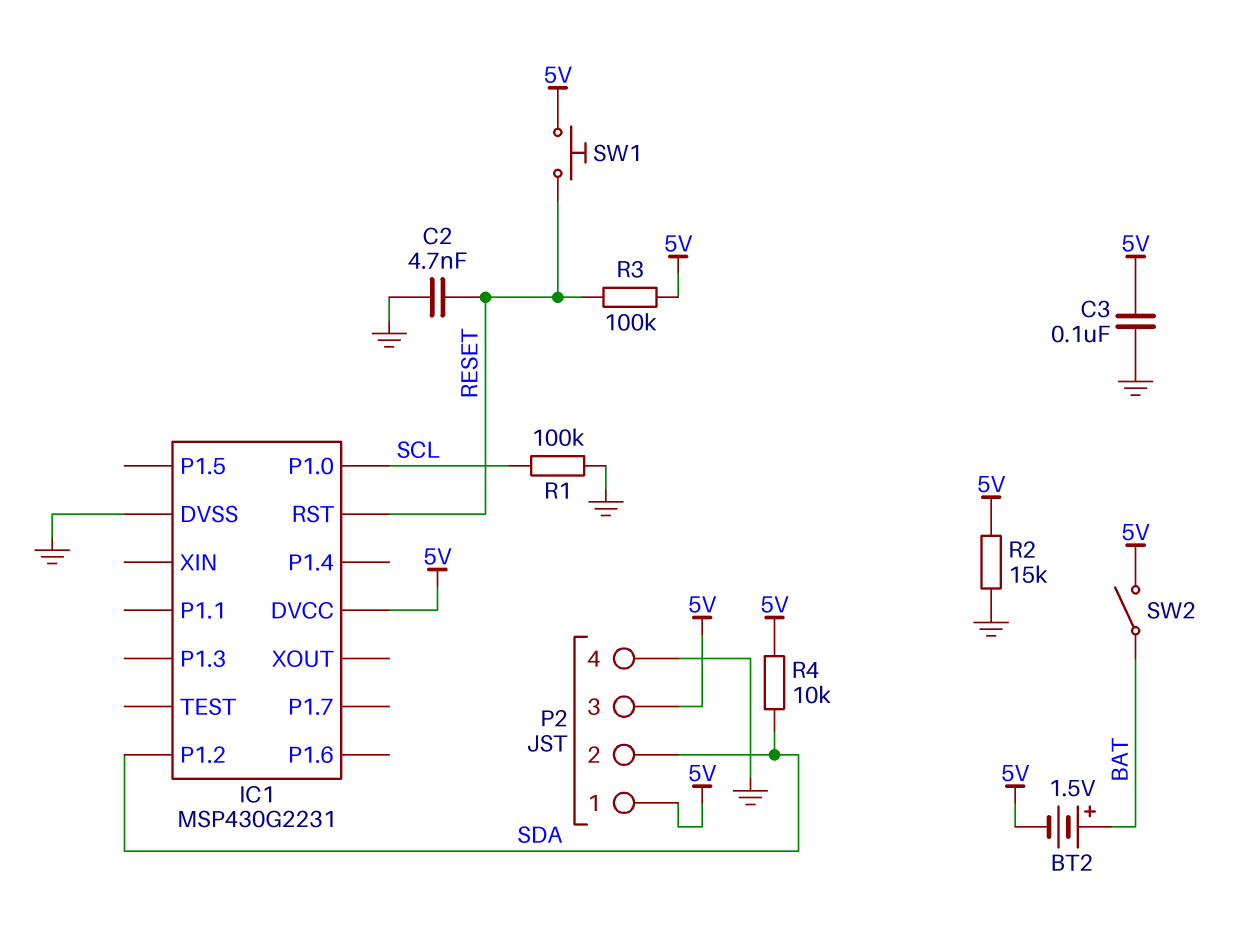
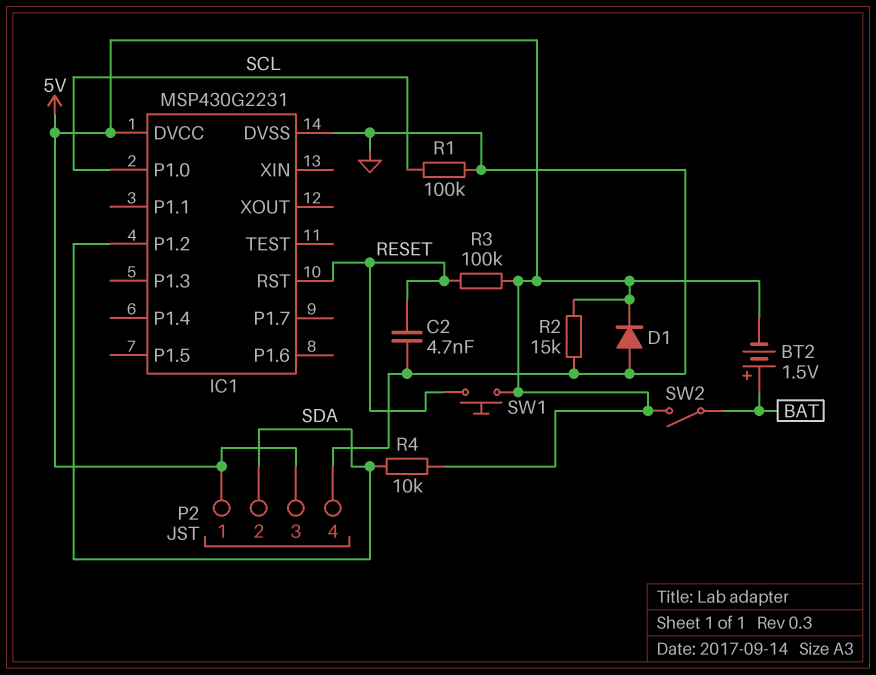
C3: 100nF (5V, GND) -> none
D1: none -> diode (A GND, K 5V)

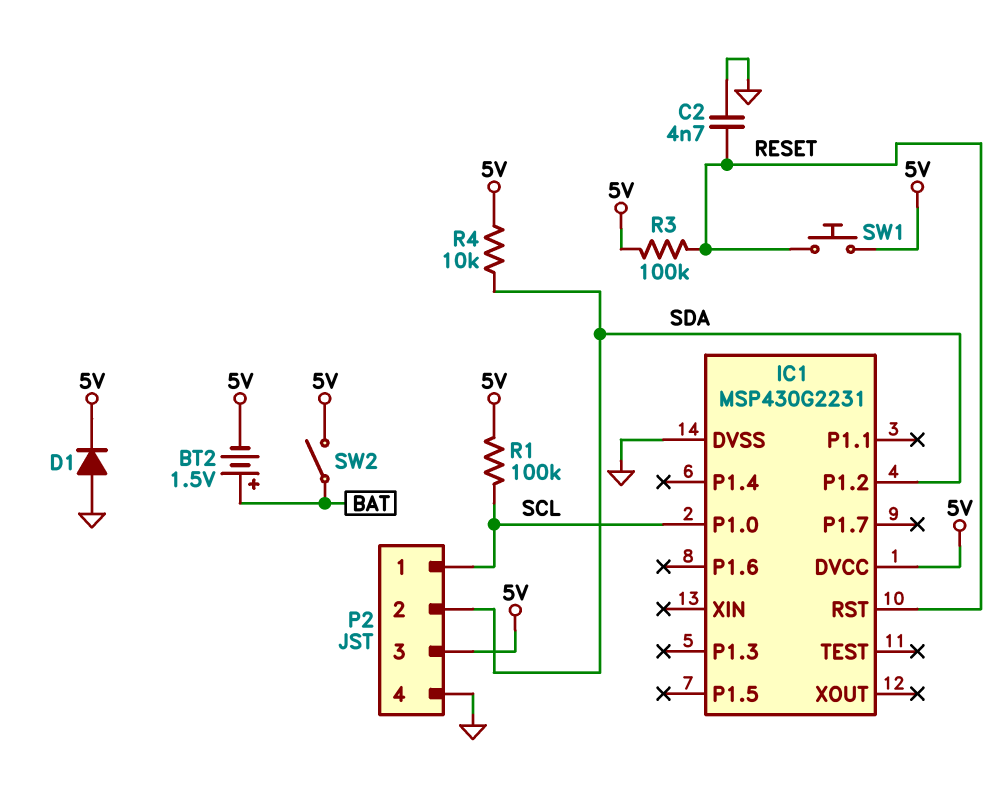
P2 pin 1: 5V -> SCL
R1: 100k (GND, SCL) -> 100k (5V, SCL)
R2: 15k (5V, GND) -> none

